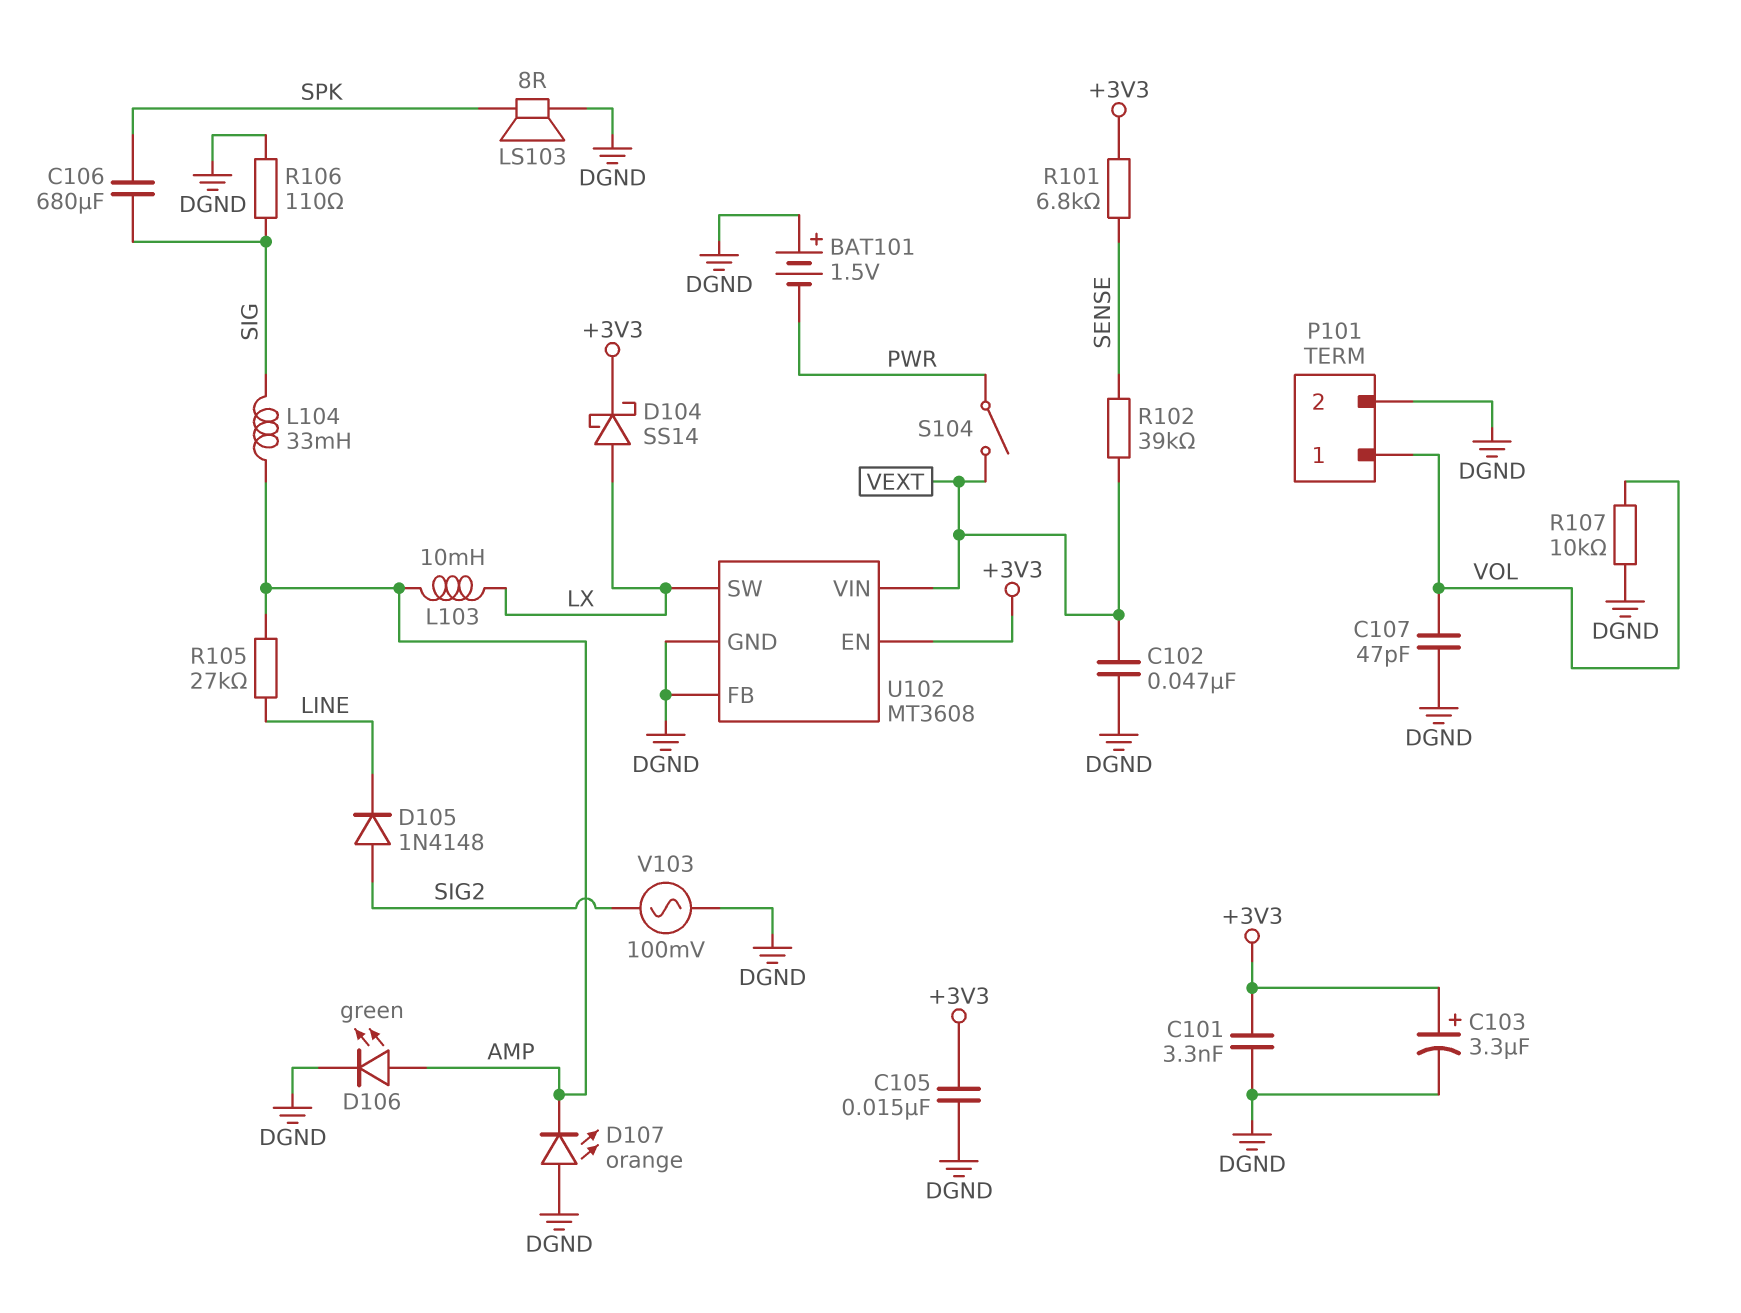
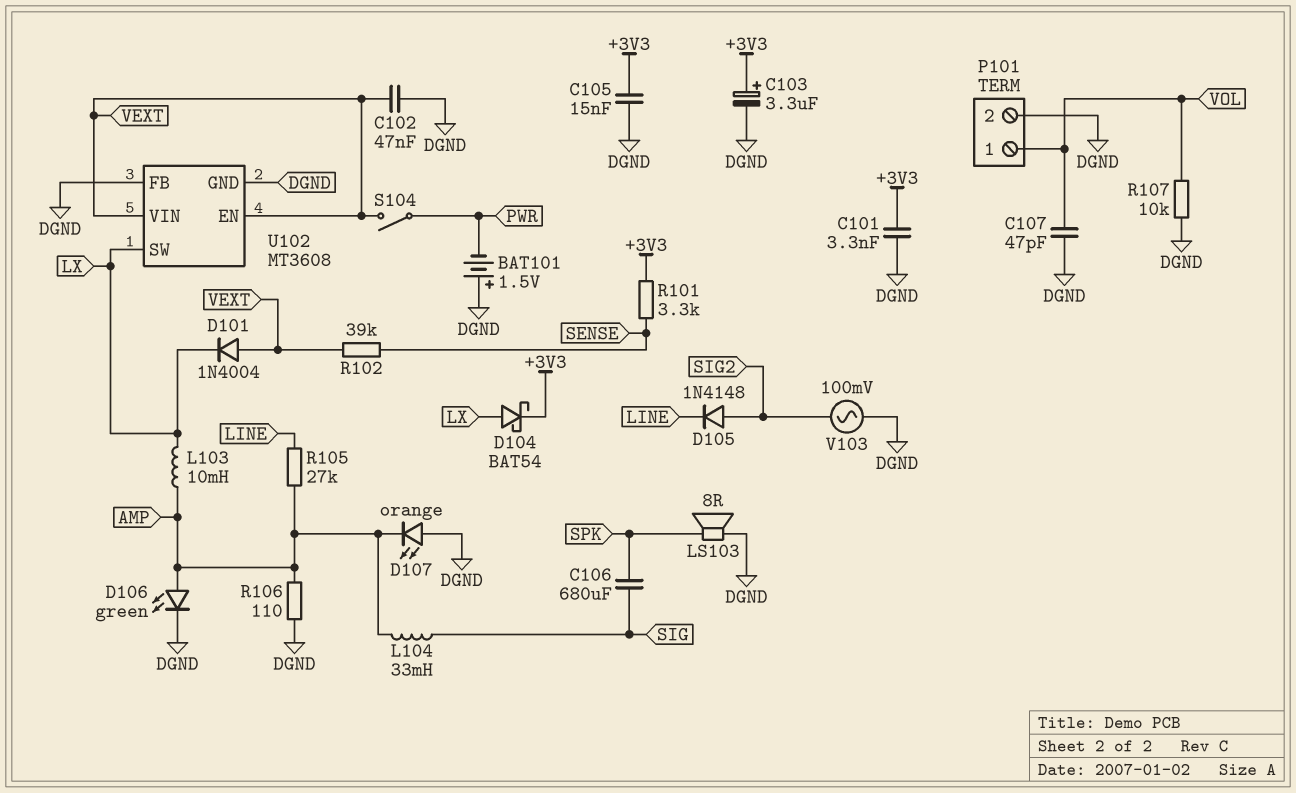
D101: none -> diode 1N4004 (A VEXT, K LX)
D104: schottky SS14 (A LX, K +3V3) -> schottky BAT54 (A LX, K +3V3)
R101: 6.8k (+3V3, SENSE) -> 3.3k (+3V3, SENSE)
R106: 110 (DGND, SIG) -> 110 (AMP, DGND)
U102 pin EN: +3V3 -> VEXT

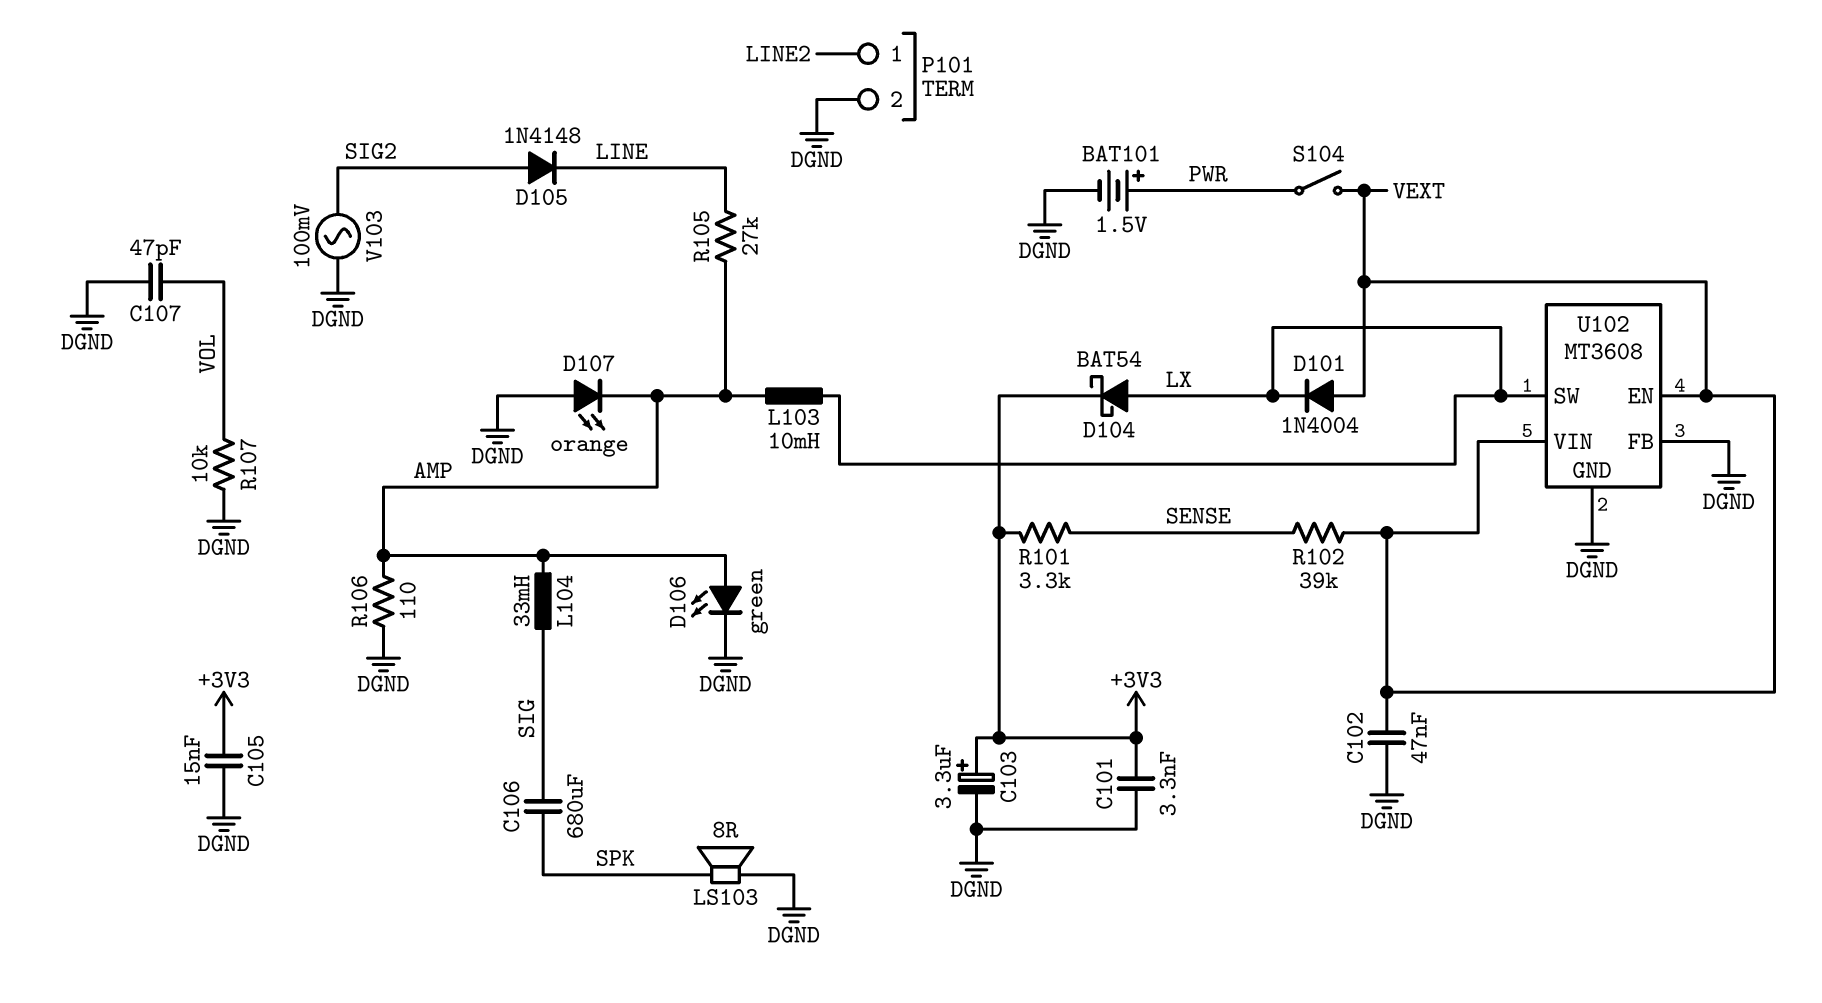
BAT101: 1.5V (plus DGND, minus PWR) -> 1.5V (plus PWR, minus DGND)
P101 pin 1: VOL -> LINE2

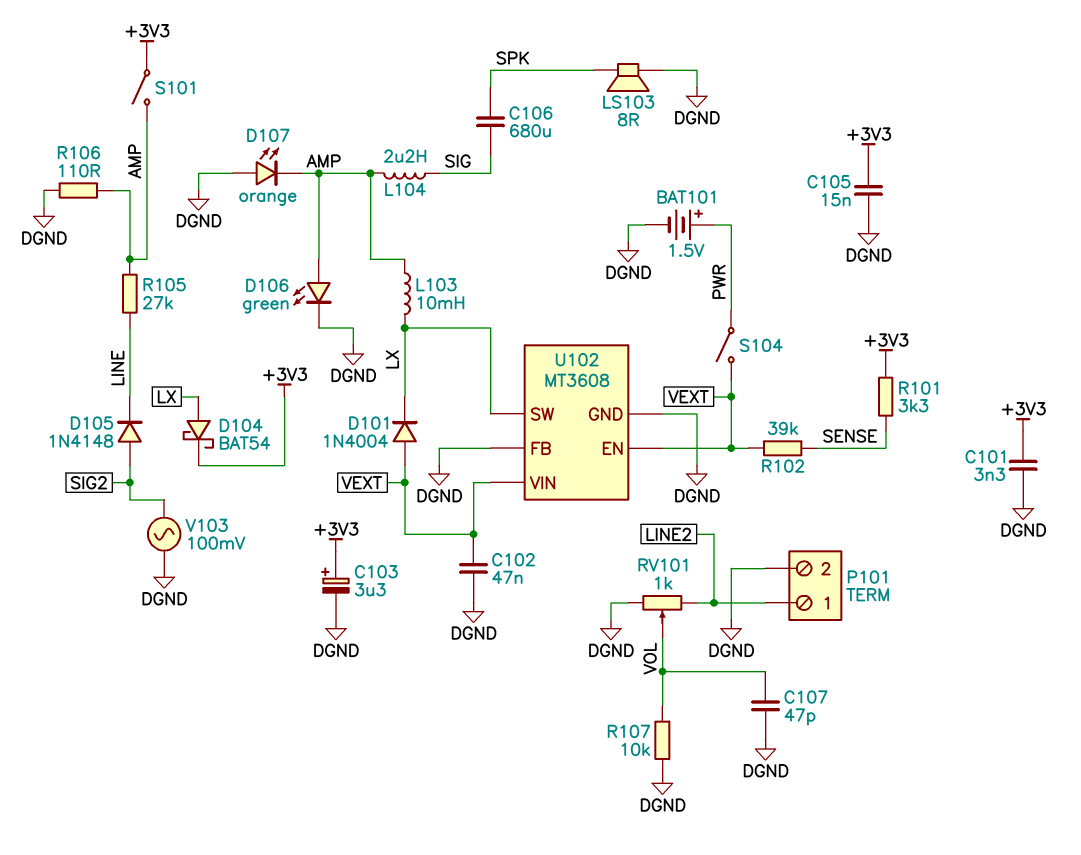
L104: 33mH (AMP, SIG) -> 2.2uH (AMP, SIG)
RV101: none -> 1k (DGND, LINE2, wiper VOL)
S101: none -> switch (+3V3, AMP)

